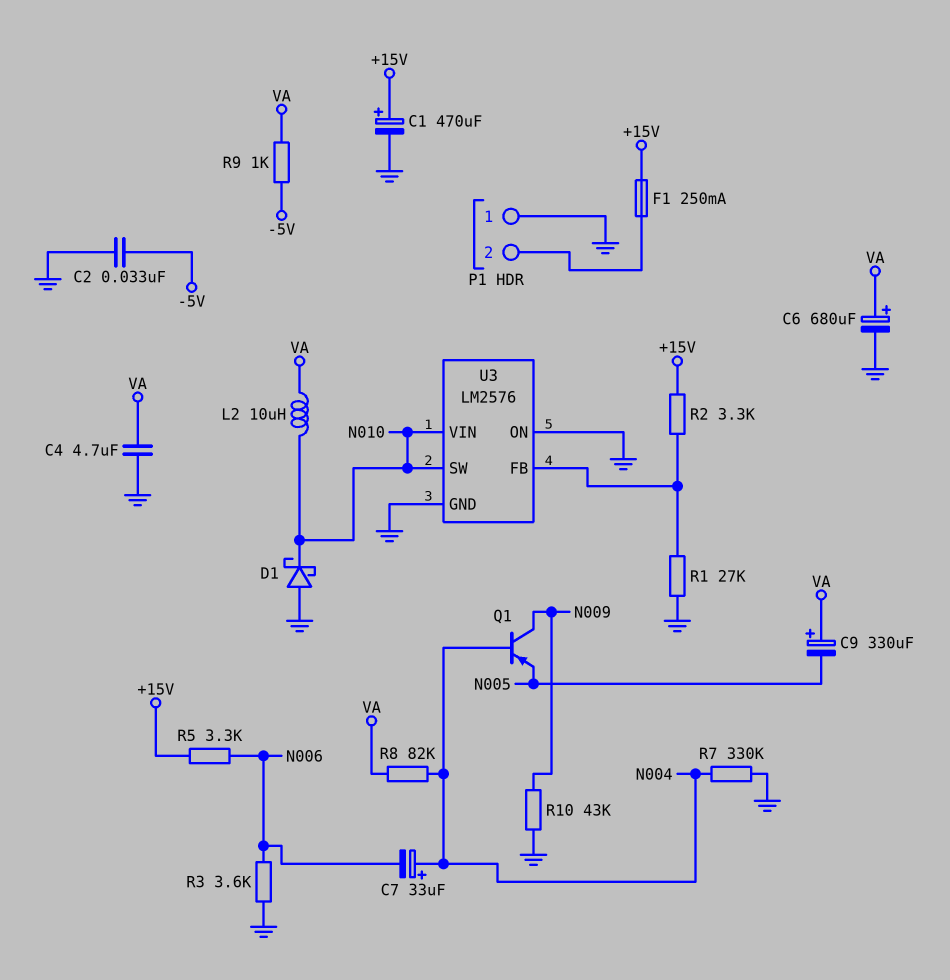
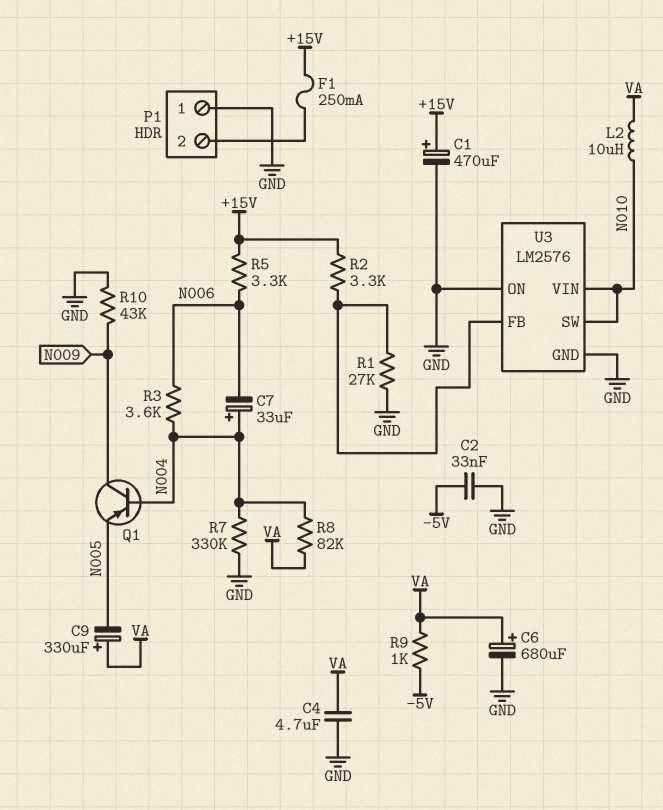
D1: schottky (A GND, K N010) -> none
R3: 3.6k (GND, N006) -> 3.6k (N004, N006)

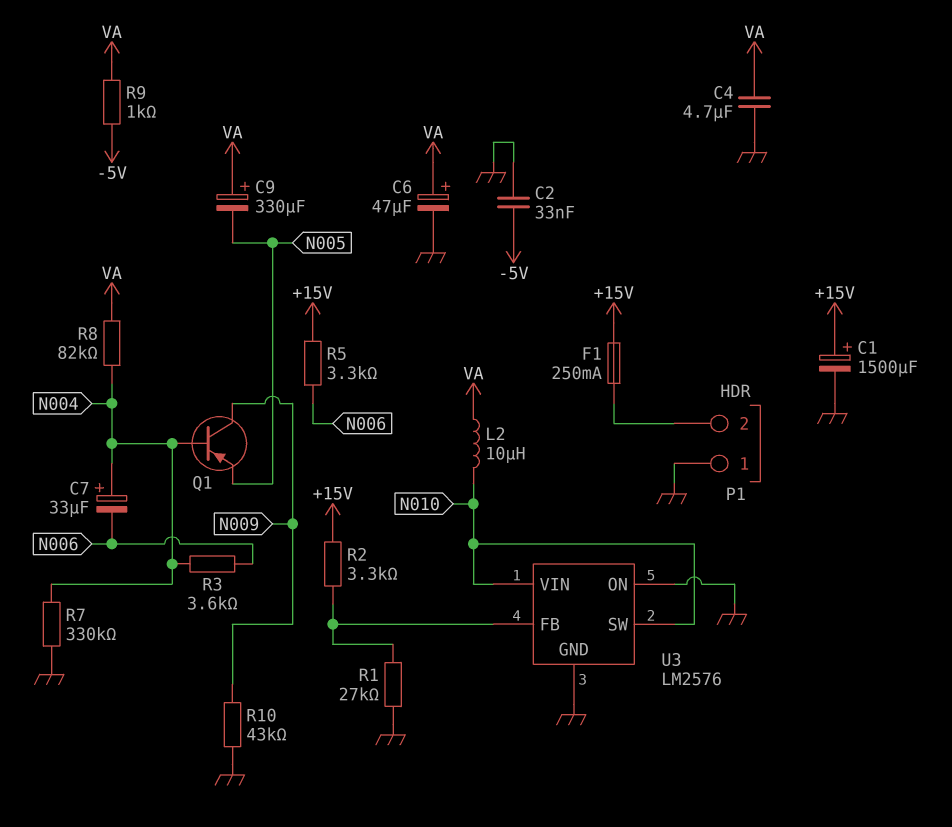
C1: 470uF (plus +15V, minus GND) -> 1500uF (plus +15V, minus GND)
C6: 680uF (plus VA, minus GND) -> 47uF (plus VA, minus GND)

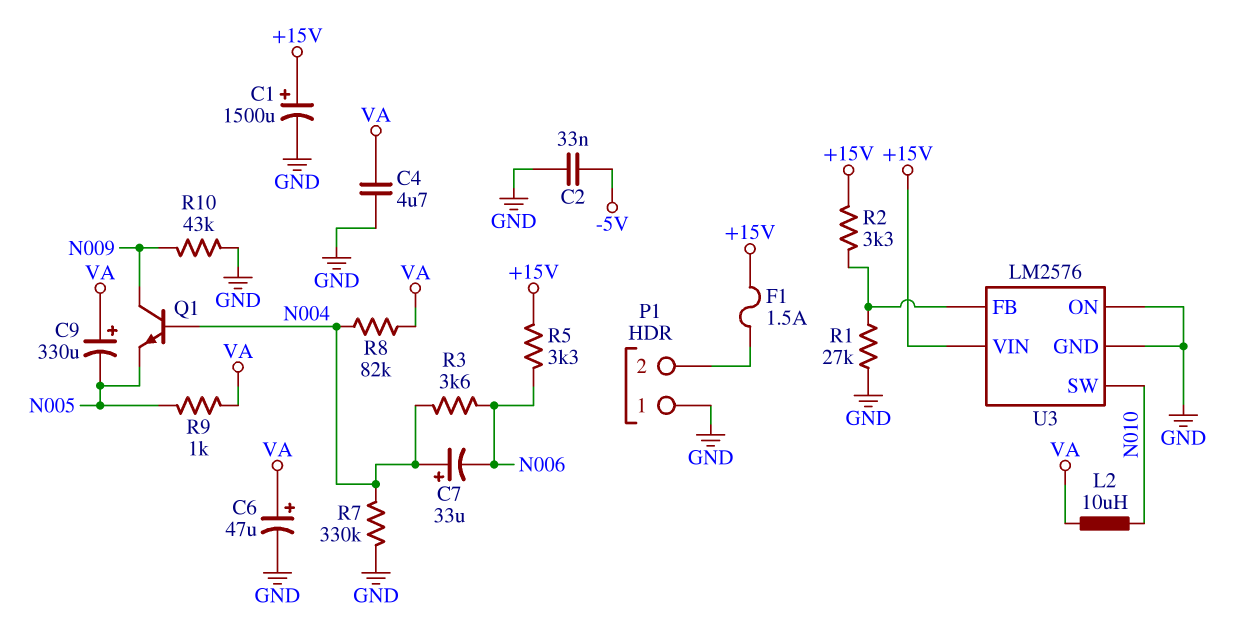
F1: 250mA (+15V, P1/2) -> 1.5A (+15V, P1/2)
Q1: PNP (B N004, C N009, E N005) -> NPN (B N004, C N009, E N005)
R9: 1k (-5V, VA) -> 1k (N005, VA)
U3 pin VIN: N010 -> +15V

